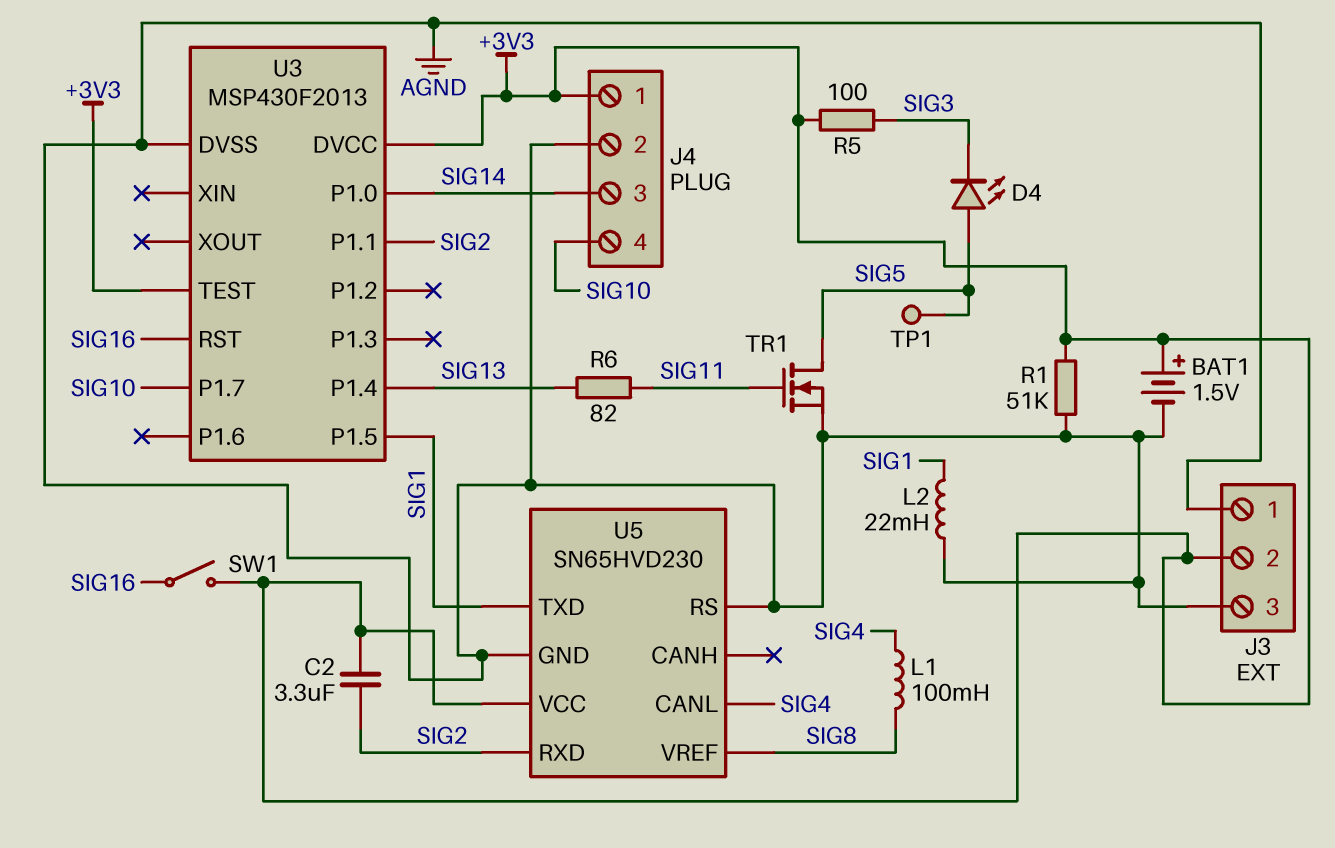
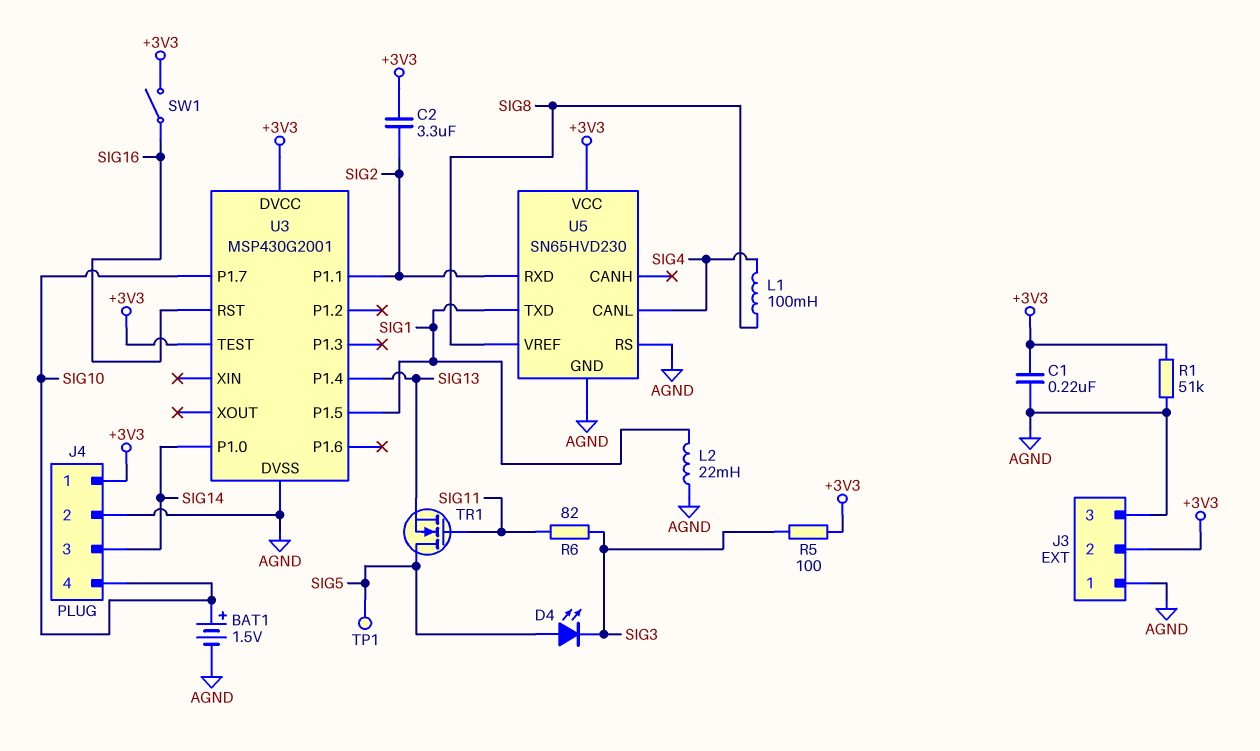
BAT1: 1.5V (plus +3V3, minus AGND) -> 1.5V (plus SIG10, minus AGND)
C1: none -> 220nF (+3V3, AGND)
R6: 82 (SIG11, SIG13) -> 82 (SIG3, SIG11)
TR1: NMOS (G SIG11, D SIG5, S AGND) -> NMOS (G SIG11, D SIG5, S SIG13)
U3: MSP430F2013 -> MSP430G2001

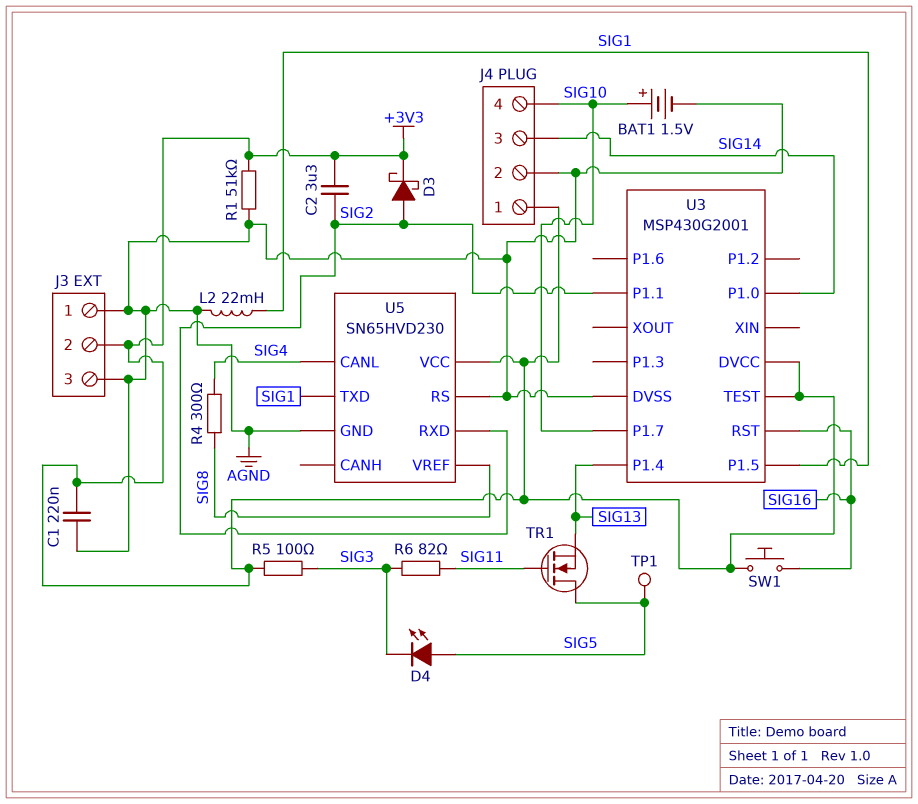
D3: none -> schottky (A SIG2, K +3V3)
L1: 100mH (SIG4, SIG8) -> none
R4: none -> 300 (SIG4, SIG8)
SW1: switch (+3V3, SIG16) -> button (+3V3, SIG16)

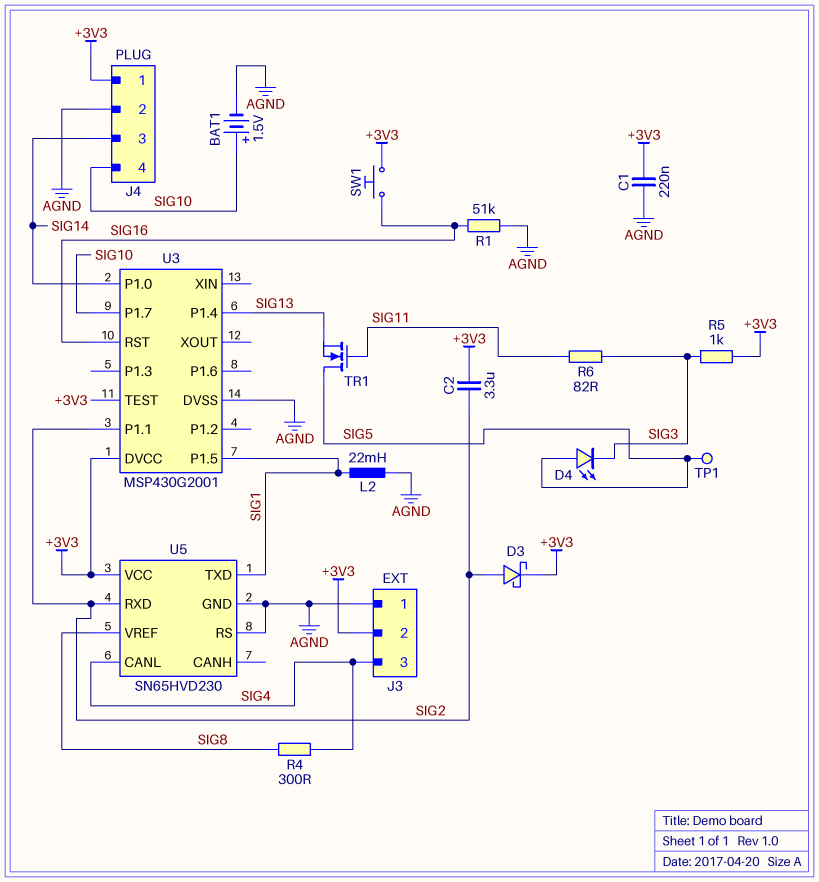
J3 pin 3: AGND -> SIG4
R1: 51k (+3V3, AGND) -> 51k (AGND, SIG16)
R5: 100 (+3V3, SIG3) -> 1k (+3V3, SIG3)

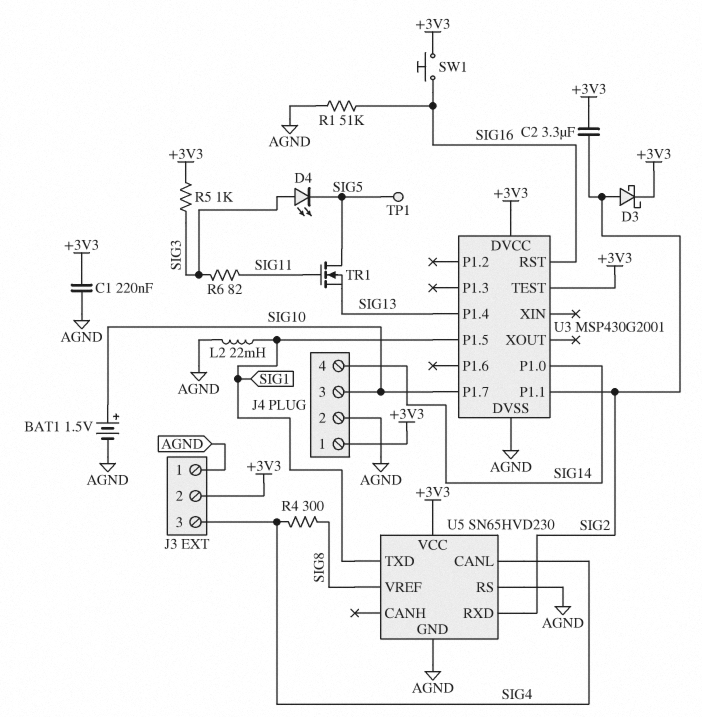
D4: LED (A SIG5, K SIG3) -> LED (A SIG3, K SIG5)
J4 pin 3: SIG14 -> SIG10
J4 pin 4: SIG10 -> SIG14

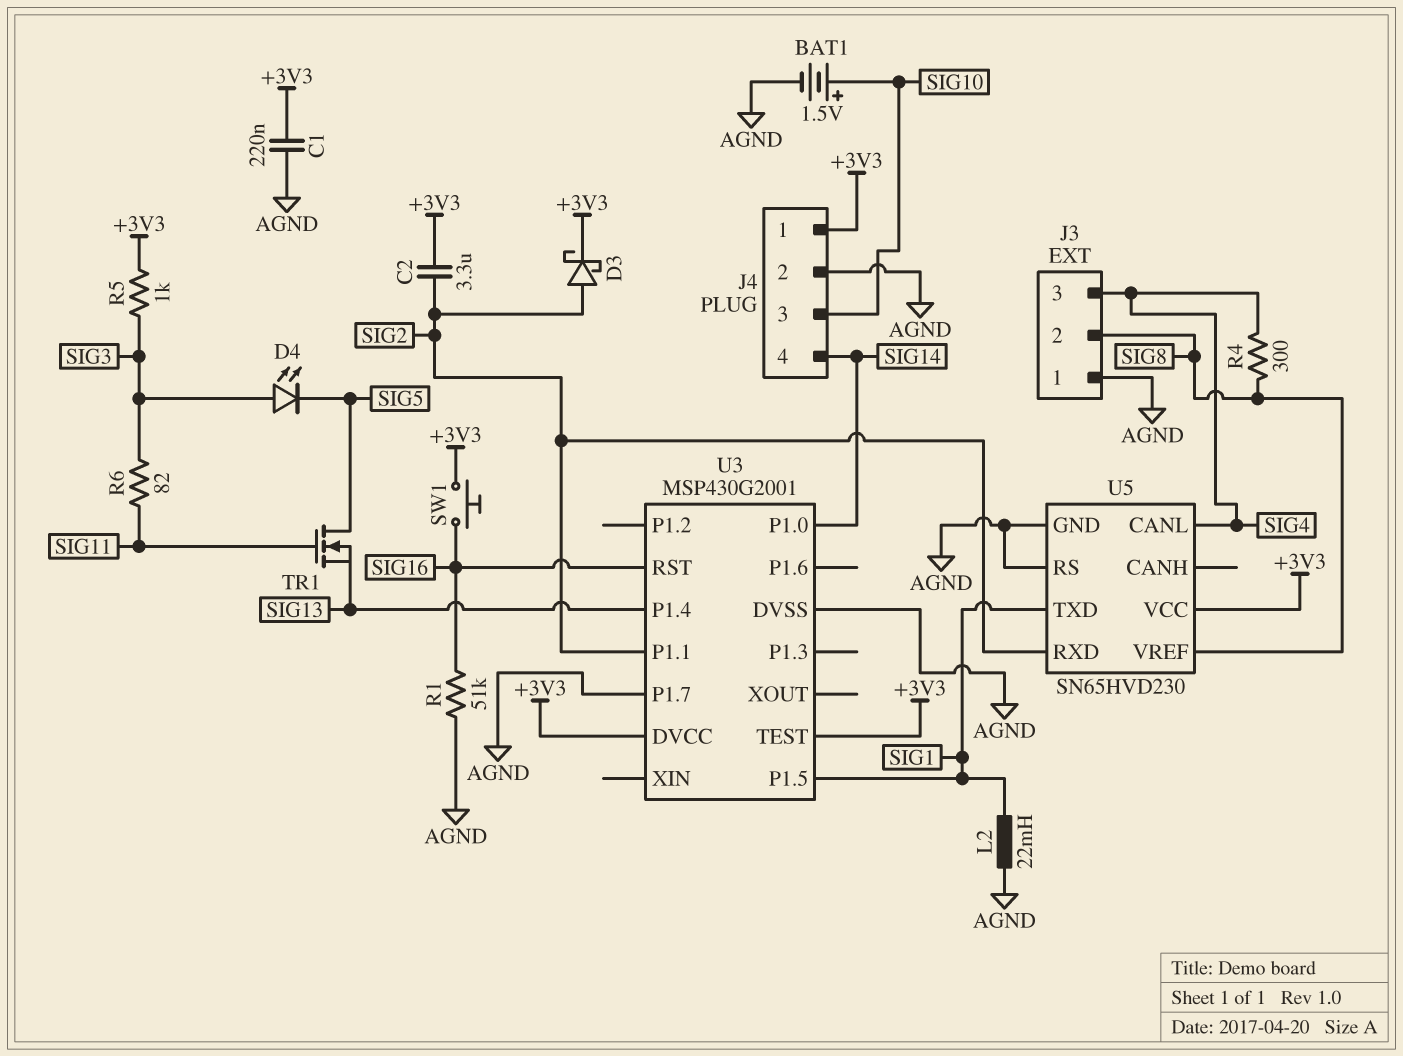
J3 pin 2: +3V3 -> SIG8
TP1: test point (SIG5) -> none
U3 pin P1.7: SIG10 -> AGND

